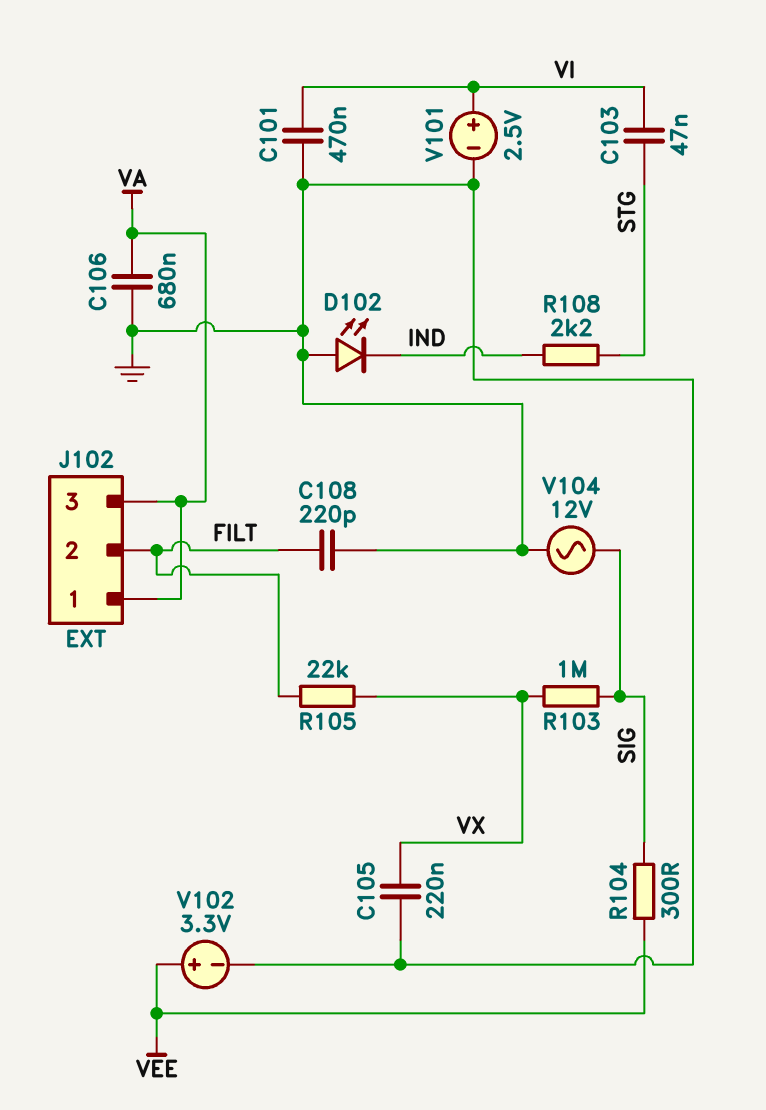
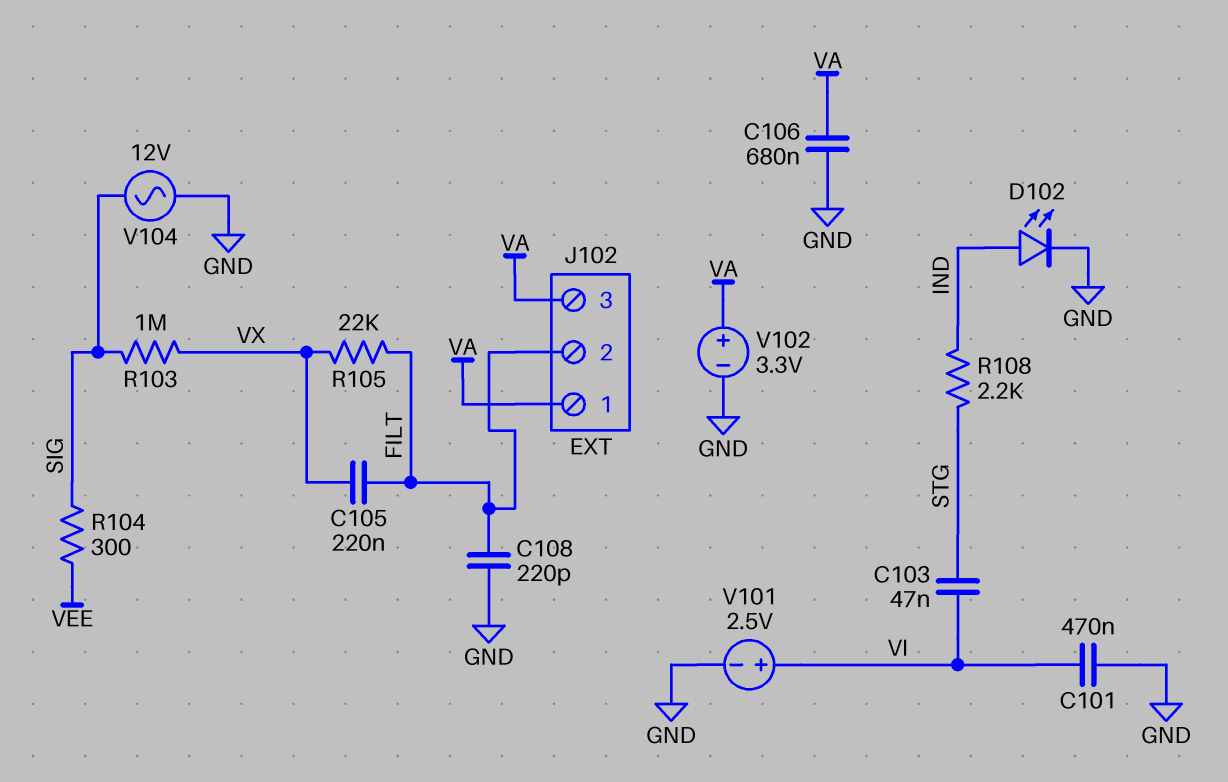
C105: 220nF (GND, VX) -> 220nF (FILT, VX)
D102: LED (A GND, K IND) -> LED (A IND, K GND)
V102: 3.3V (plus VEE, minus GND) -> 3.3V (plus VA, minus GND)

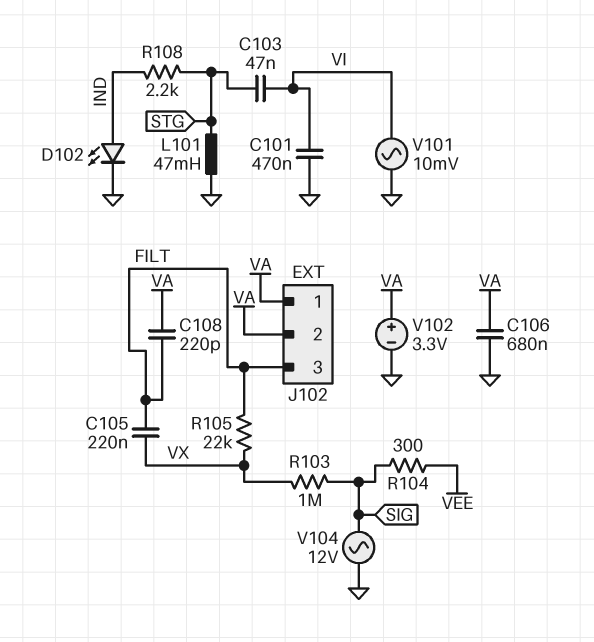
C108: 220pF (FILT, GND) -> 220pF (FILT, VA)
J102 pin 2: FILT -> VA
J102 pin 3: VA -> FILT
L101: none -> 47mH (GND, STG)
V101: 2.5V (plus VI, minus GND) -> AC 10mV (GND, VI)

